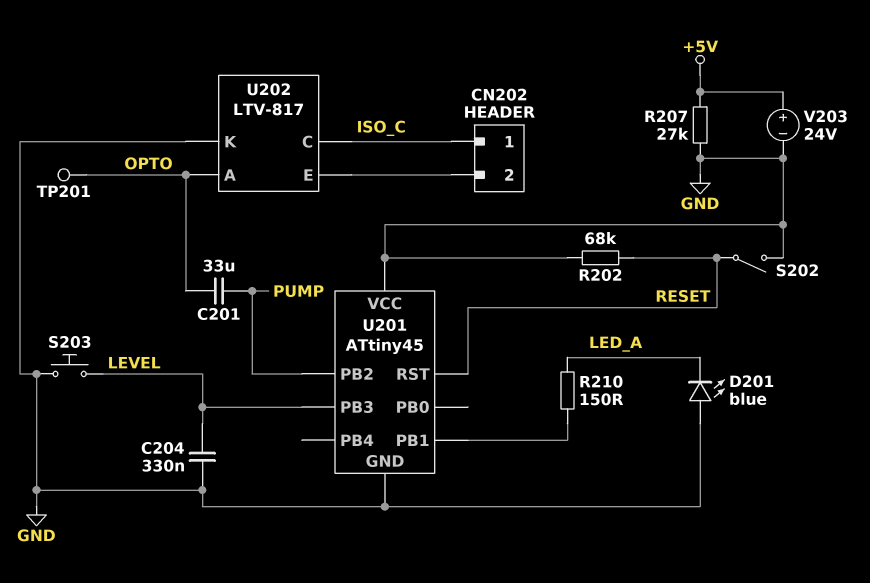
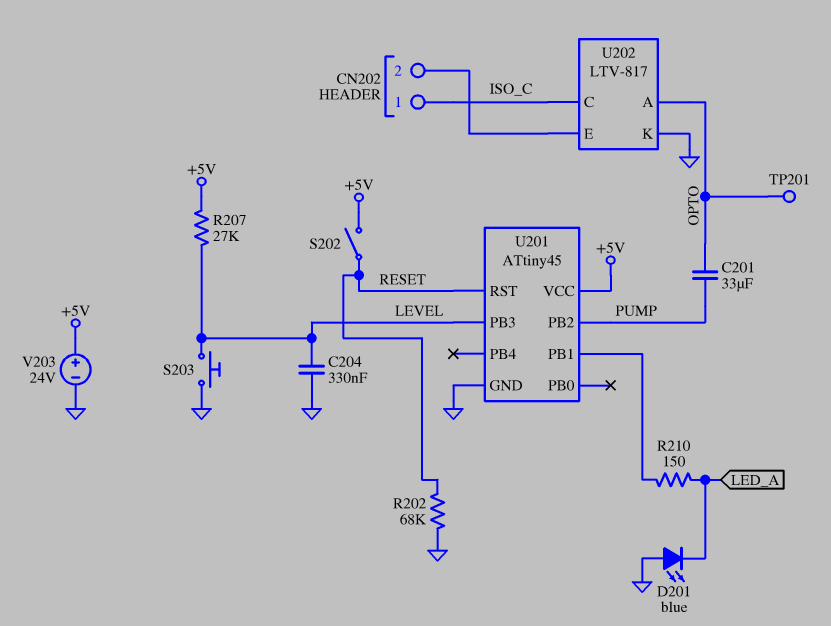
R207: 27k (+5V, GND) -> 27k (+5V, LEVEL)
S202: switch (GND, RESET) -> switch (+5V, RESET)
U201 pin VCC: GND -> +5V

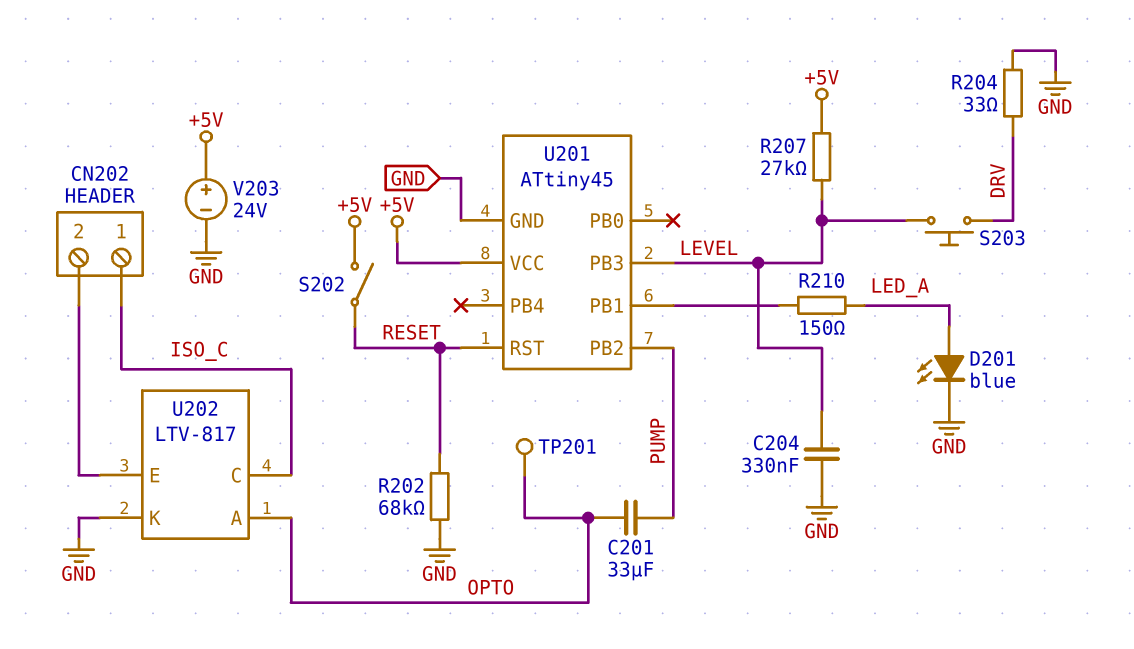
D201: LED blue (A GND, K LED_A) -> LED blue (A LED_A, K GND)
R204: none -> 33 (DRV, GND)
S203: button (GND, LEVEL) -> button (DRV, LEVEL)

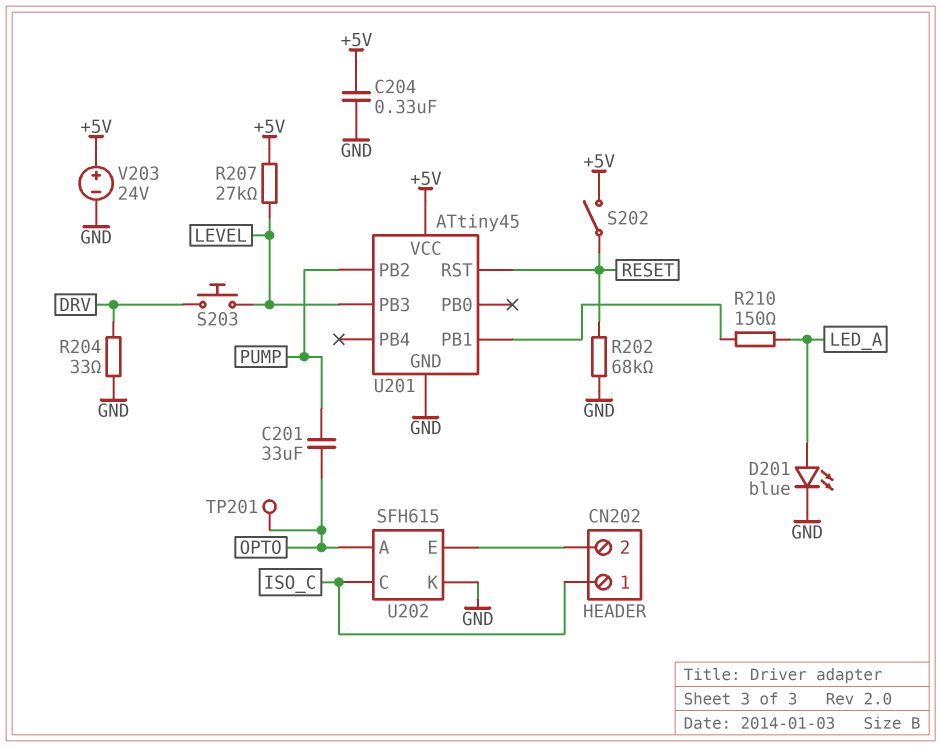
C204: 330nF (GND, LEVEL) -> 330nF (+5V, GND)
U202: LTV-817 -> SFH615

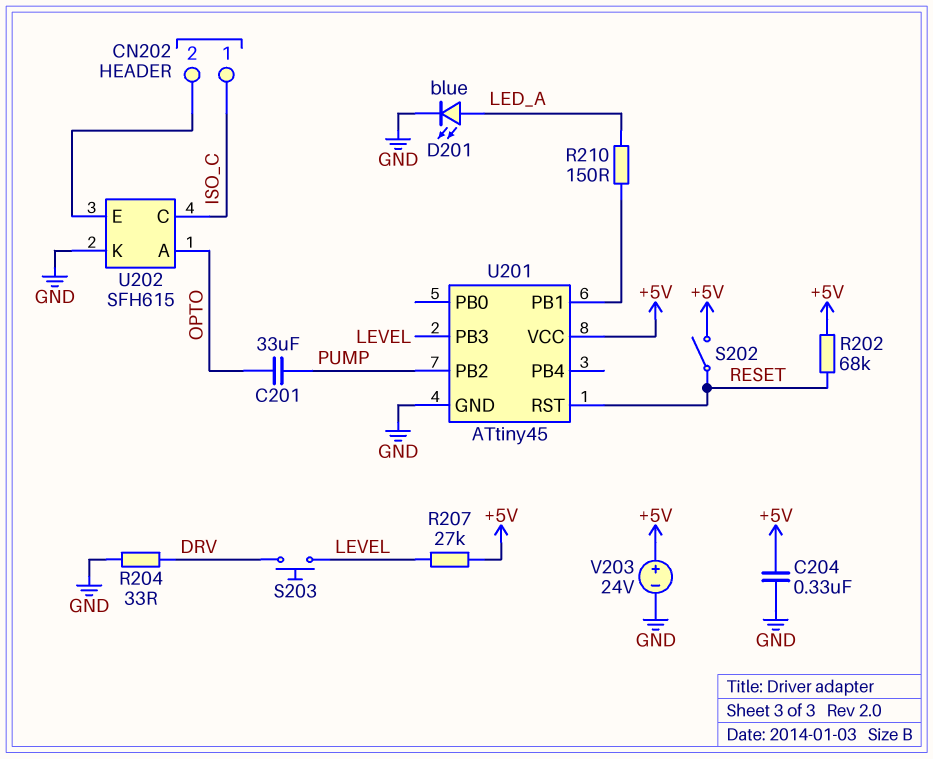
R202: 68k (GND, RESET) -> 68k (+5V, RESET)
TP201: test point (OPTO) -> none

